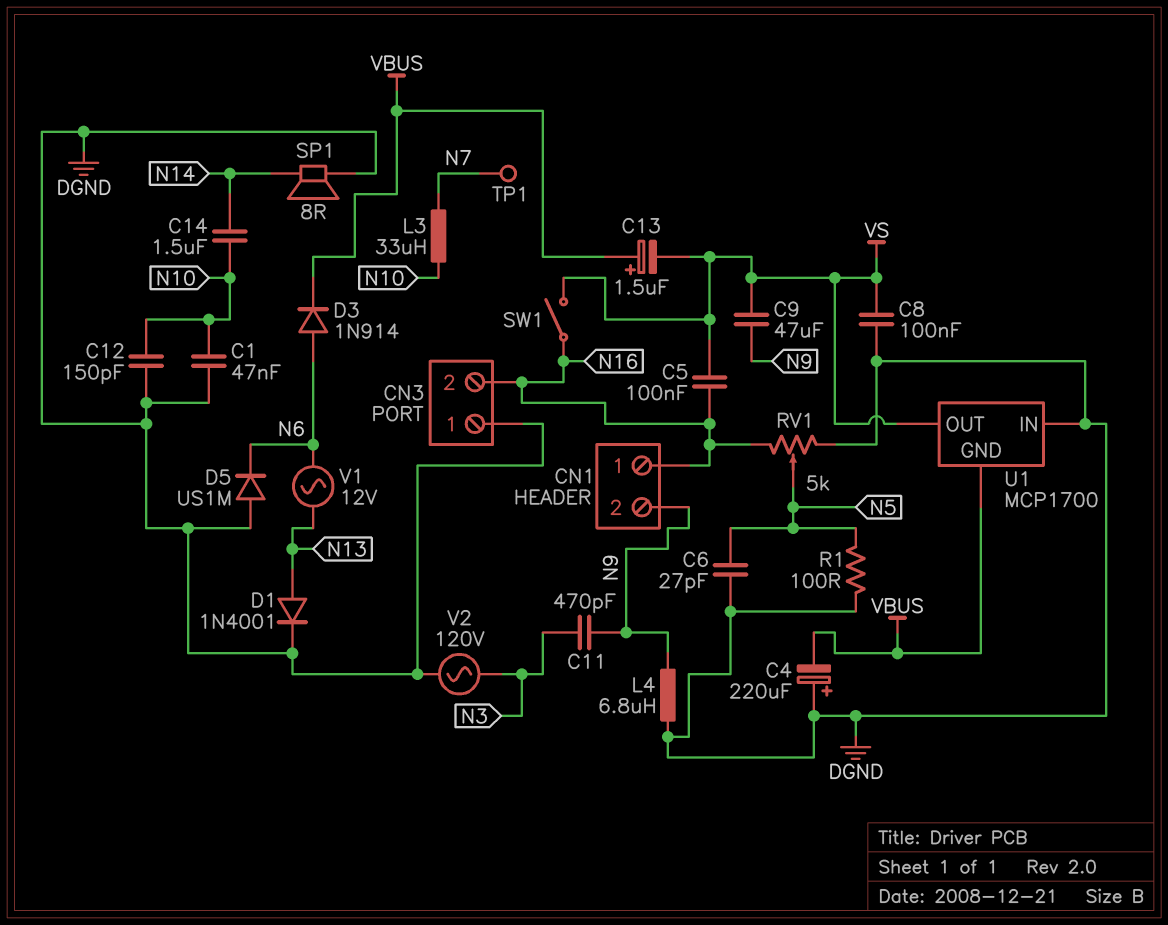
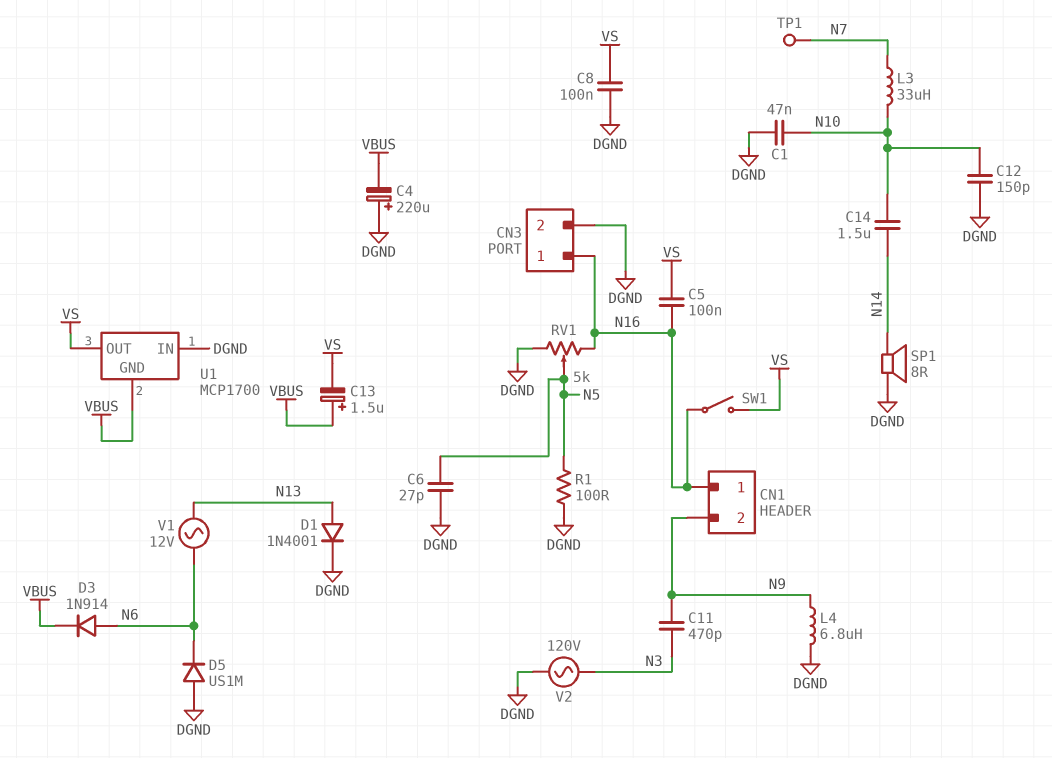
C9: 47uF (N9, VS) -> none
CN3 pin 1: DGND -> N16
CN3 pin 2: N16 -> DGND

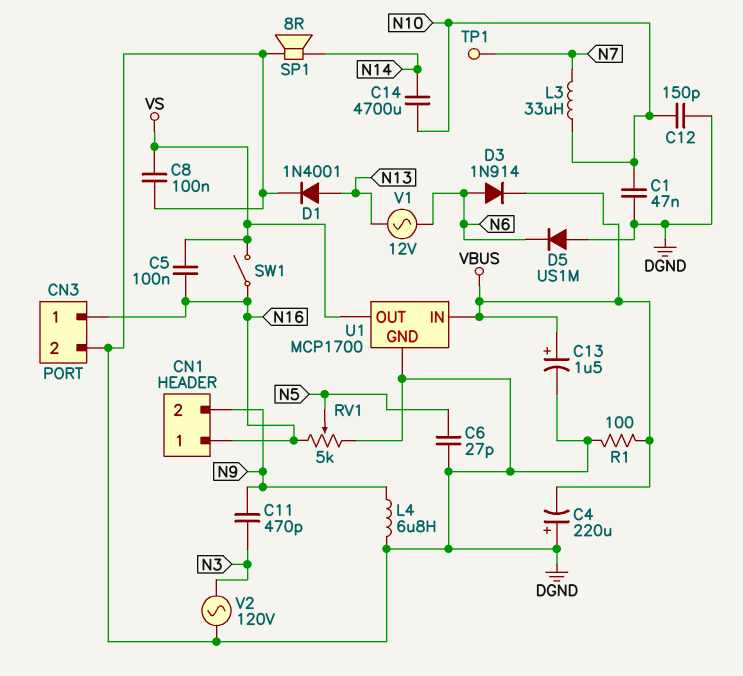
C13: 1.5uF (plus VBUS, minus VS) -> 1.5uF (plus VBUS, minus DGND)
C14: 1.5uF (N10, N14) -> 4700uF (N10, N14)
R1: 100 (DGND, N5) -> 100 (DGND, VBUS)
U1 pin GND: VBUS -> DGND
U1 pin IN: DGND -> VBUS

